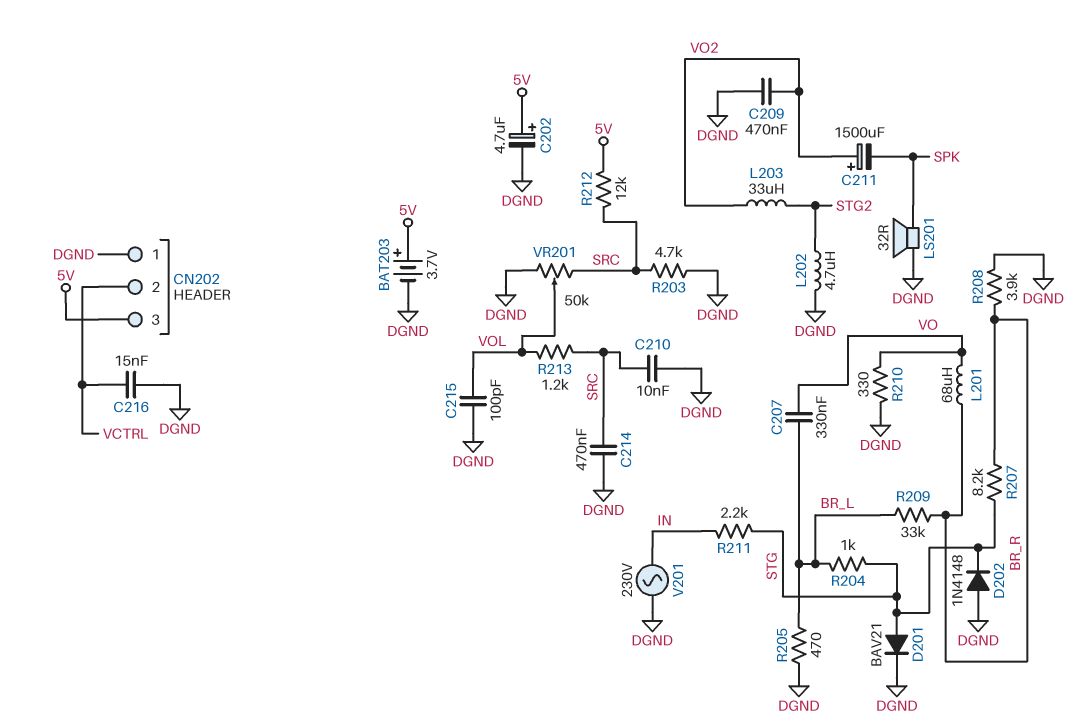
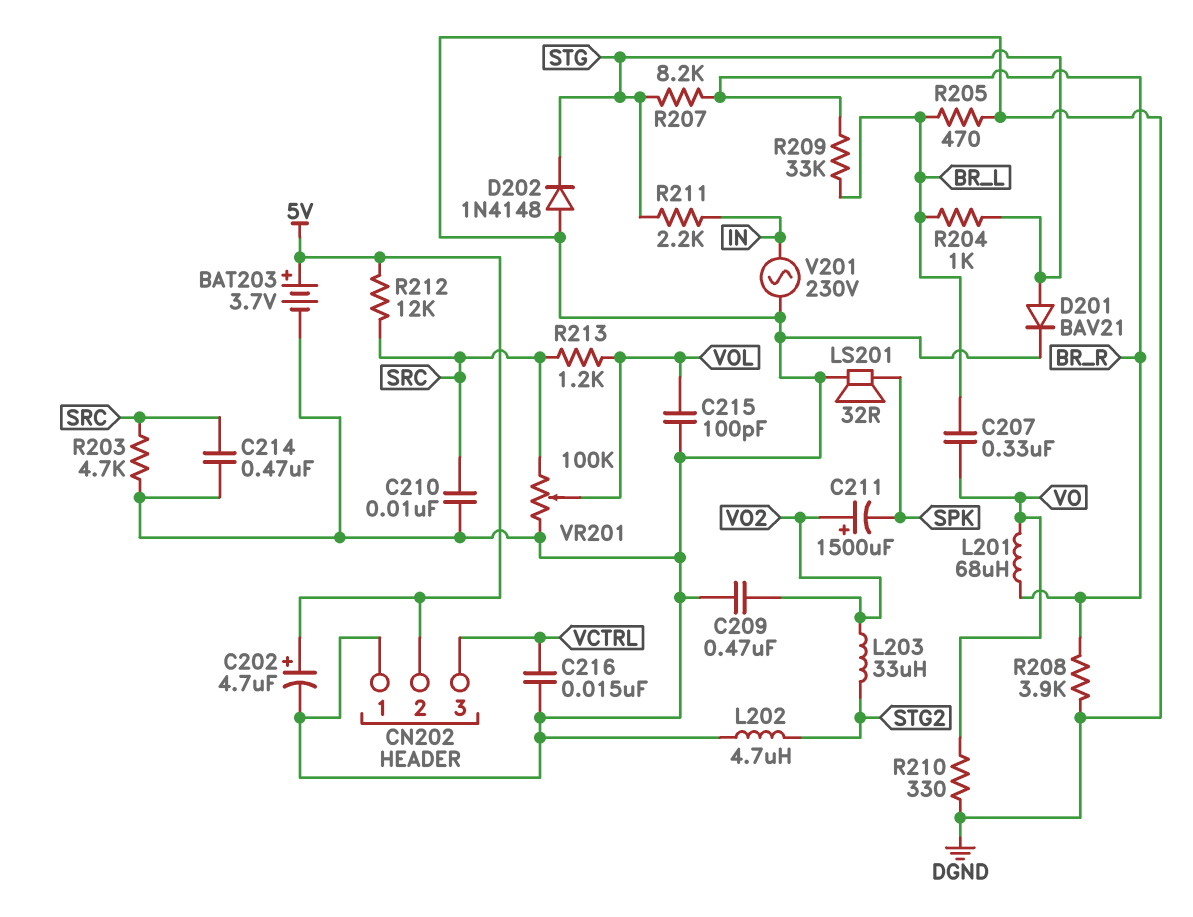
CN202 pin 2: VCTRL -> 5V
CN202 pin 3: 5V -> VCTRL
VR201: 50k (DGND, SRC, wiper VOL) -> 100k (DGND, SRC, wiper VOL)

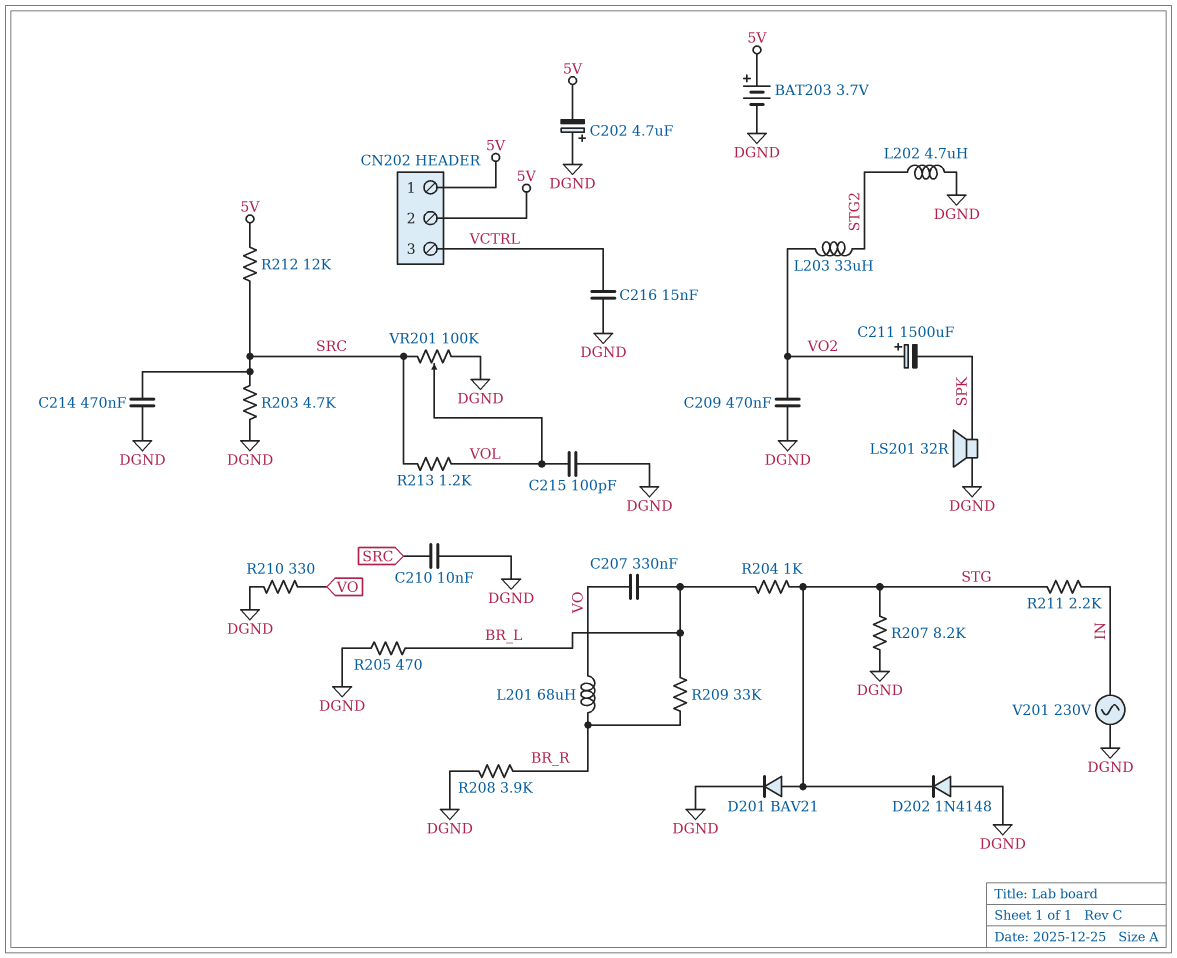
C202: 4.7uF (plus 5V, minus DGND) -> 4.7uF (plus DGND, minus 5V)
CN202 pin 1: DGND -> 5V
R207: 8.2k (BR_R, STG) -> 8.2k (DGND, STG)

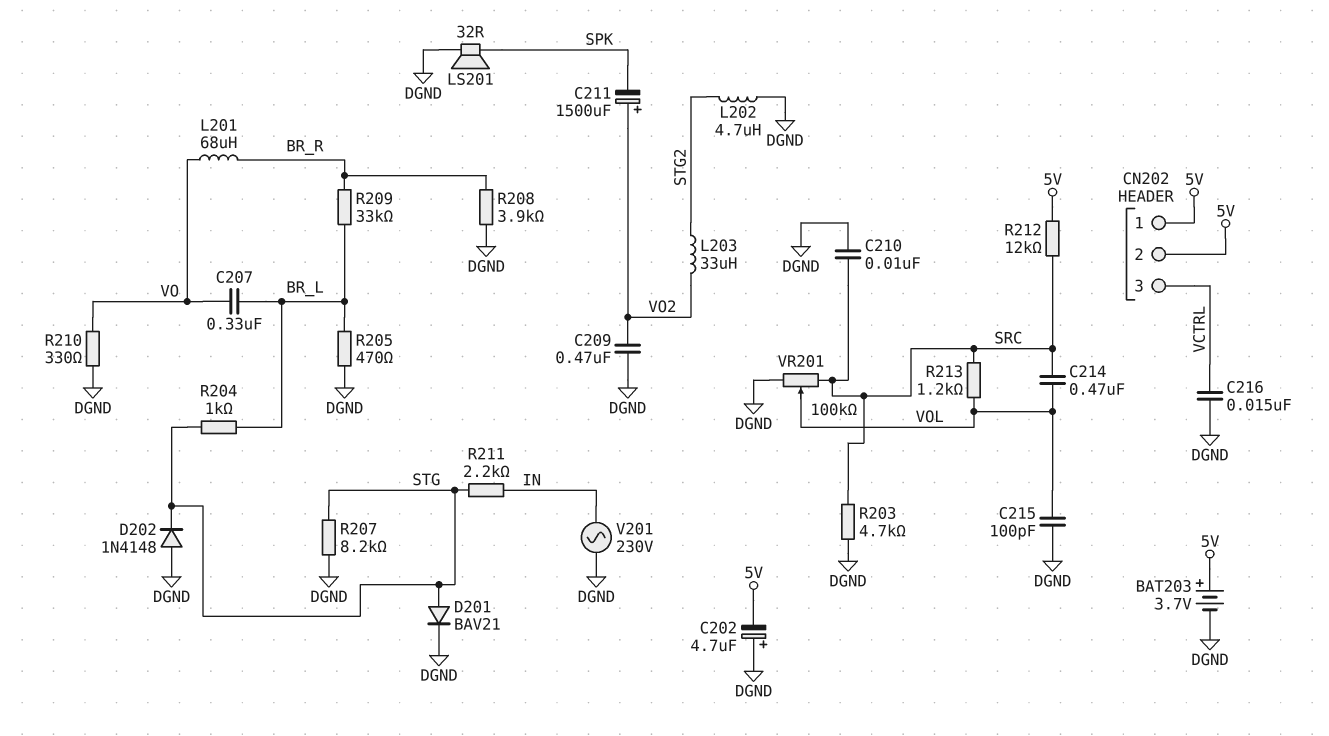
C214: 470nF (DGND, SRC) -> 470nF (SRC, VOL)

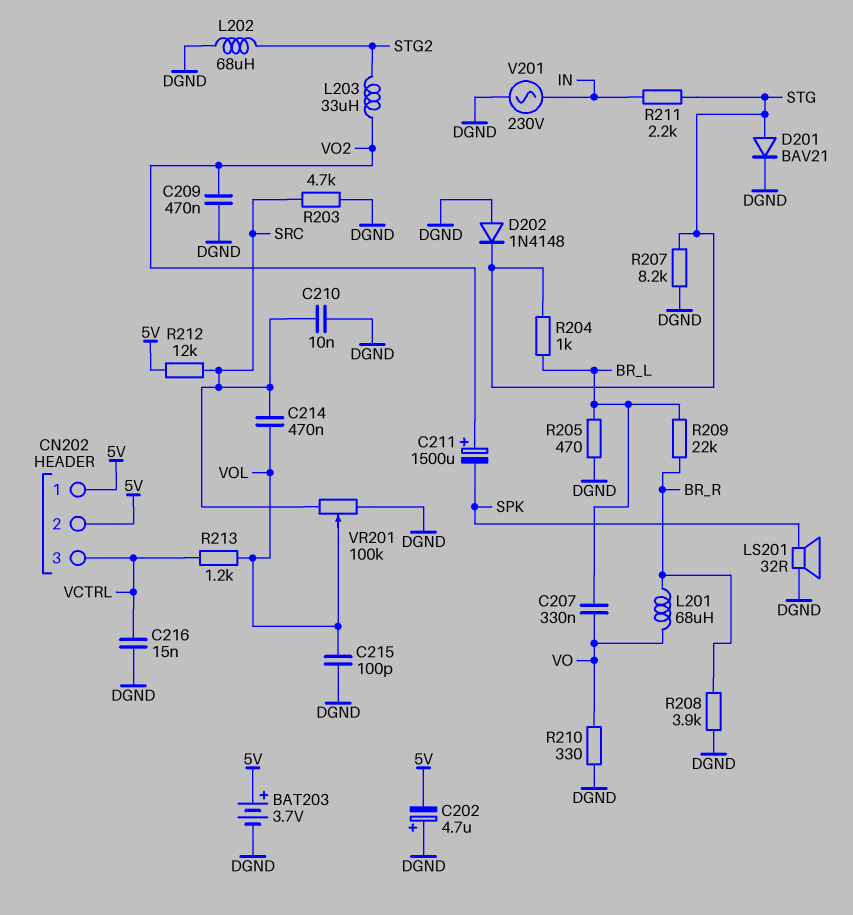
L202: 4.7uH (DGND, STG2) -> 68uH (DGND, STG2)
R209: 33k (BR_L, BR_R) -> 22k (BR_L, BR_R)
R213: 1.2k (SRC, VOL) -> 1.2k (VCTRL, VOL)

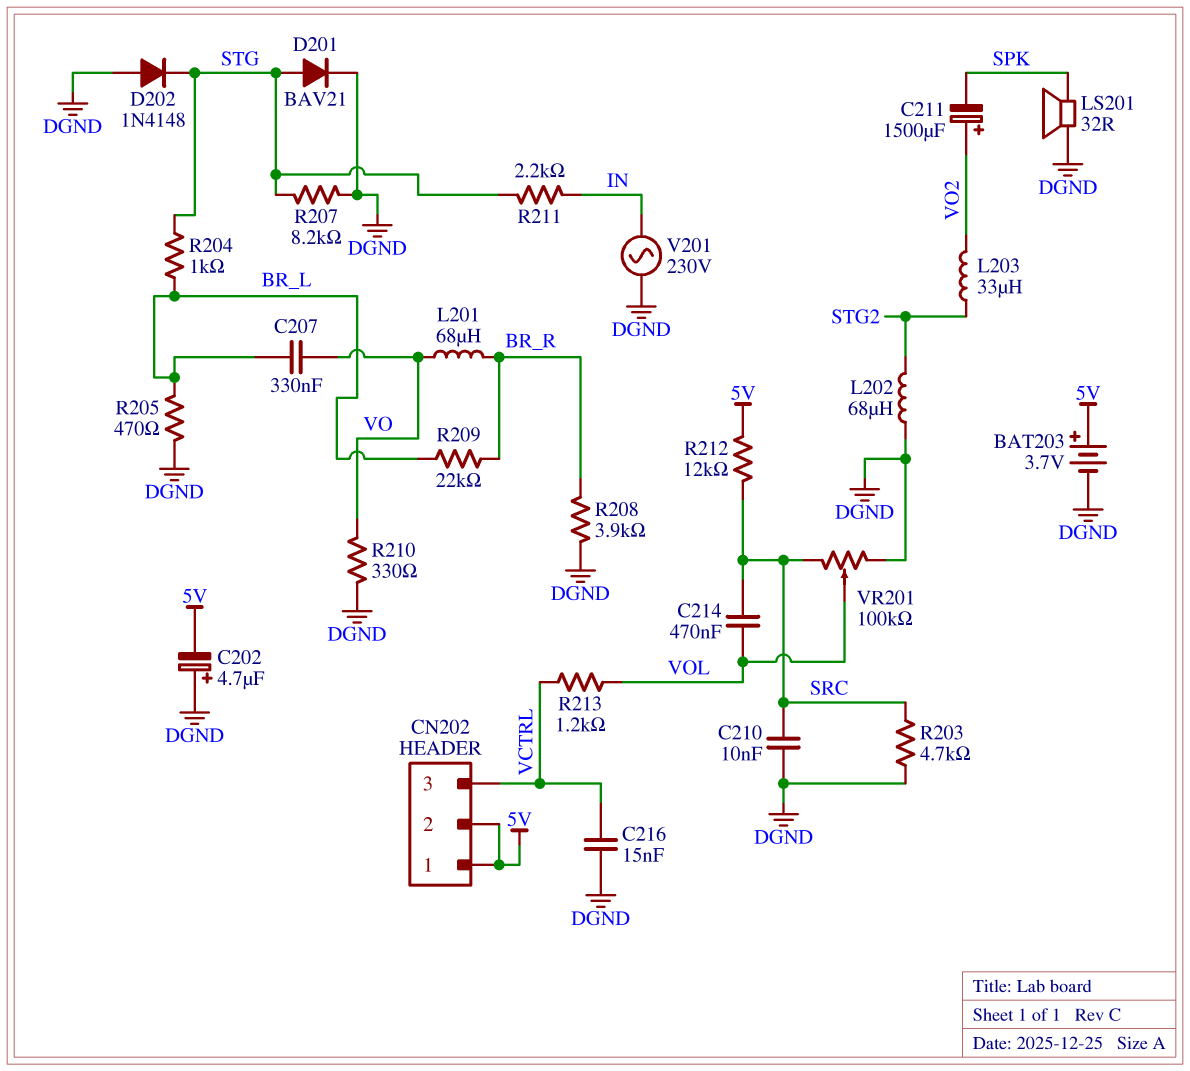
C209: 470nF (DGND, VO2) -> none
C215: 100pF (DGND, VOL) -> none

